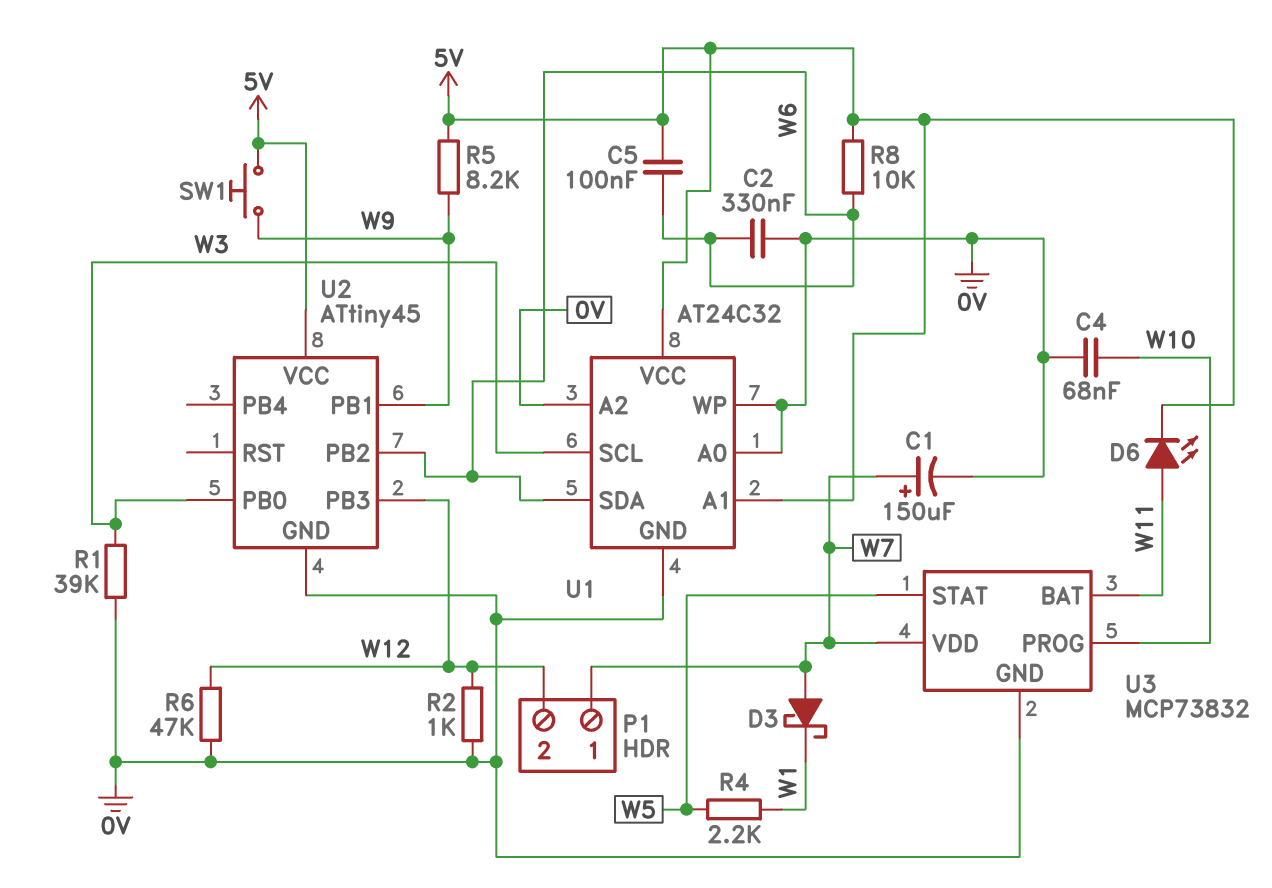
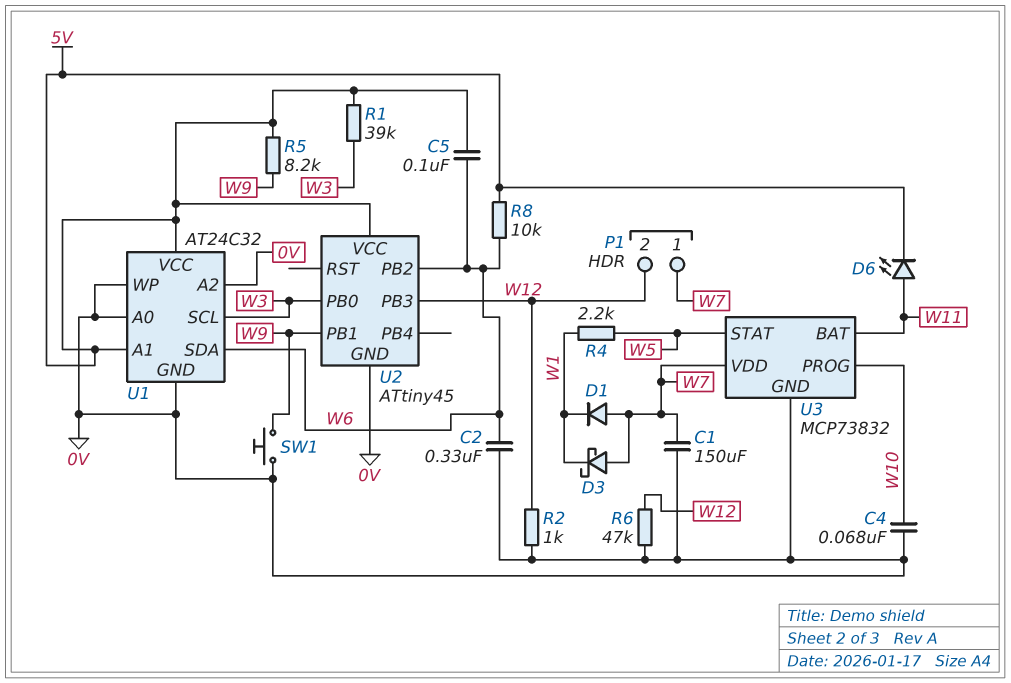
C1: 150uF (plus W7, minus 0V) -> 150uF (0V, W7)
D1: none -> diode (A W7, K W1)
R1: 39k (0V, W3) -> 39k (5V, W3)
SW1: button (5V, W9) -> button (0V, W9)

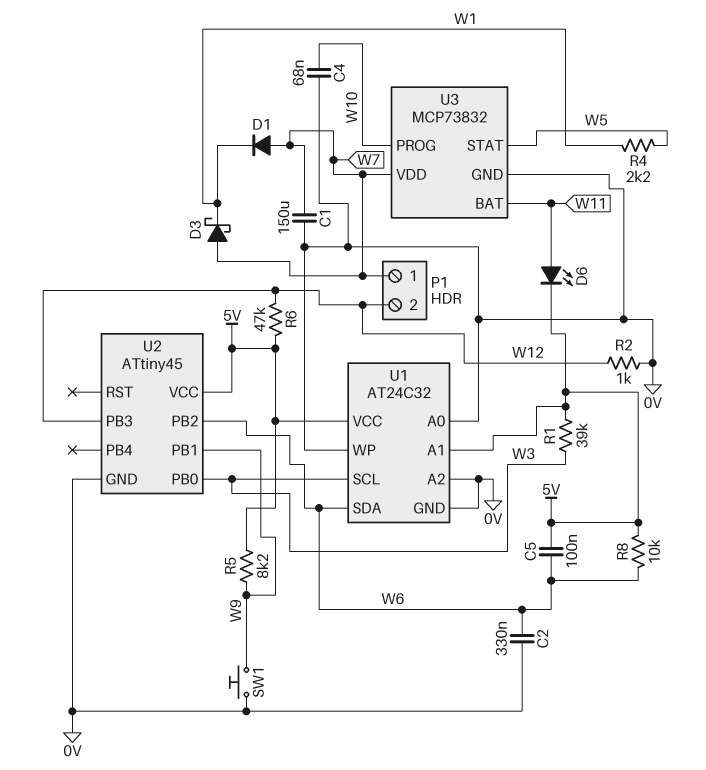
R6: 47k (0V, W12) -> 47k (5V, W12)

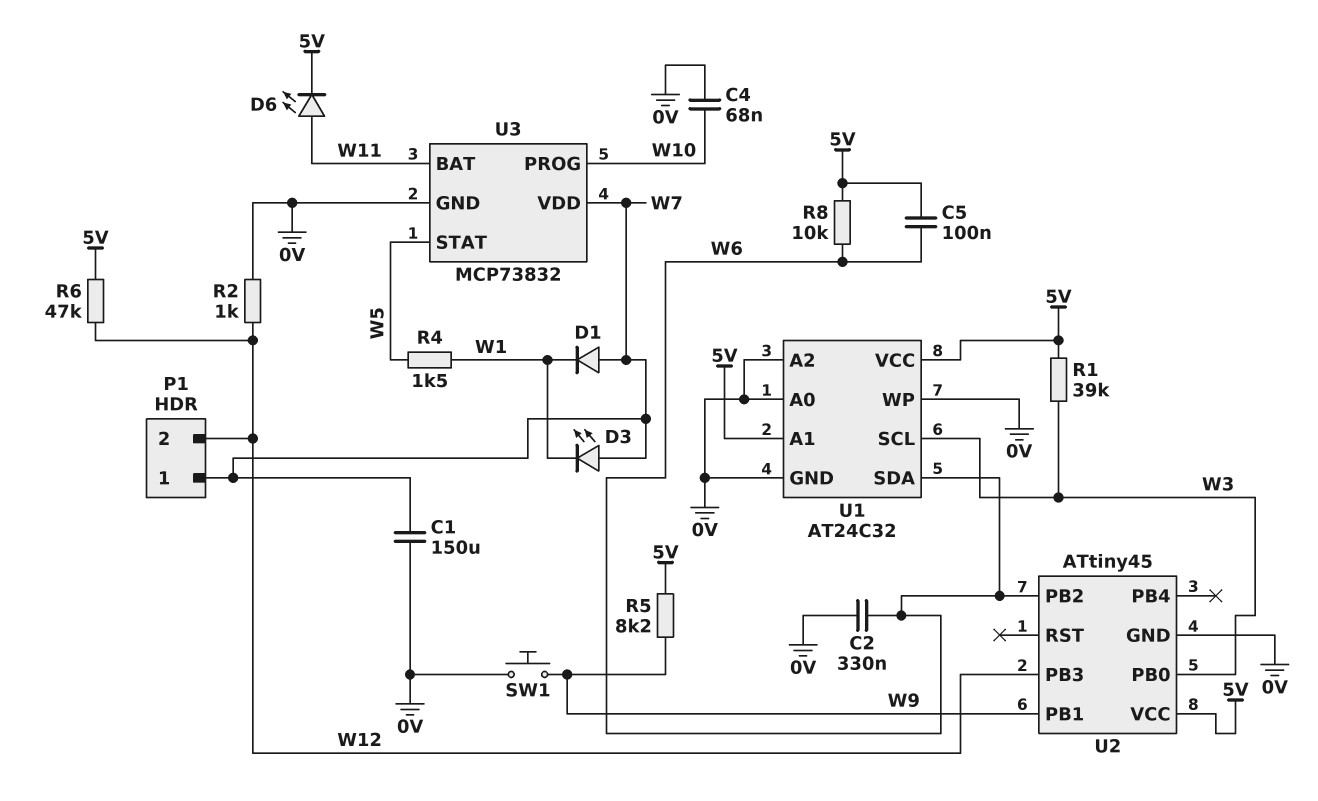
D3: schottky (A W7, K W1) -> LED (A W7, K W1)
R4: 2.2k (W1, W5) -> 1.5k (W1, W5)

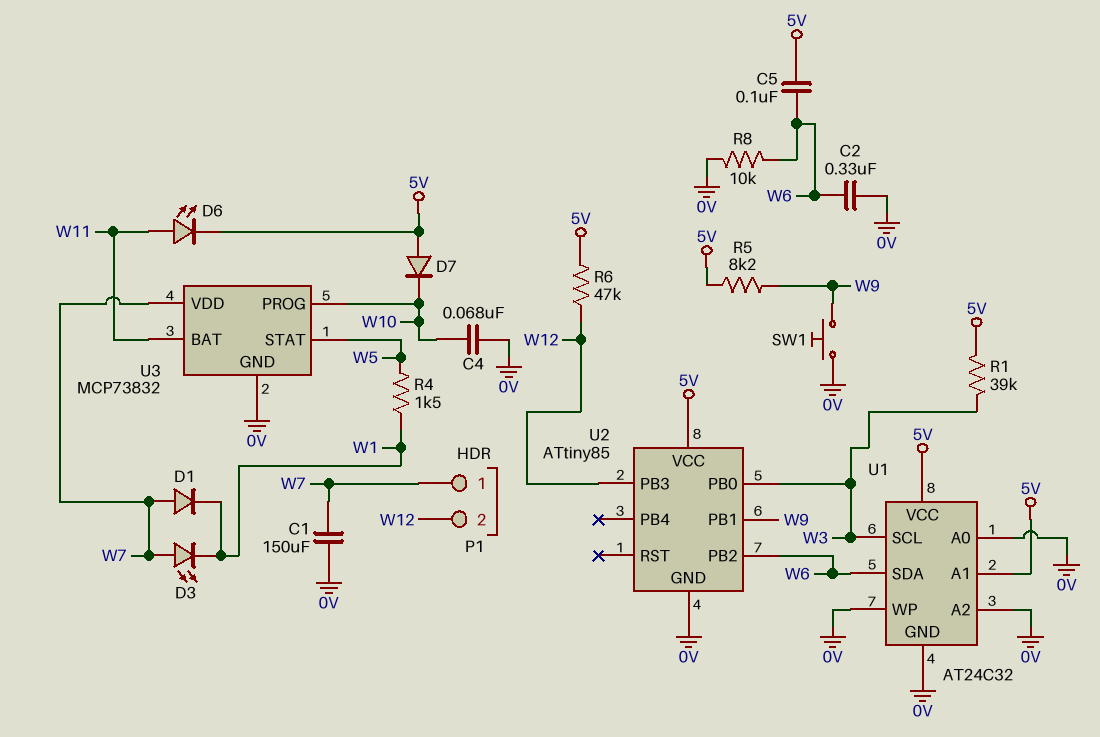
D7: none -> diode (A 5V, K W10)
R2: 1k (0V, W12) -> none
R8: 10k (5V, W6) -> 10k (0V, W6)
U2: ATtiny45 -> ATtiny85

